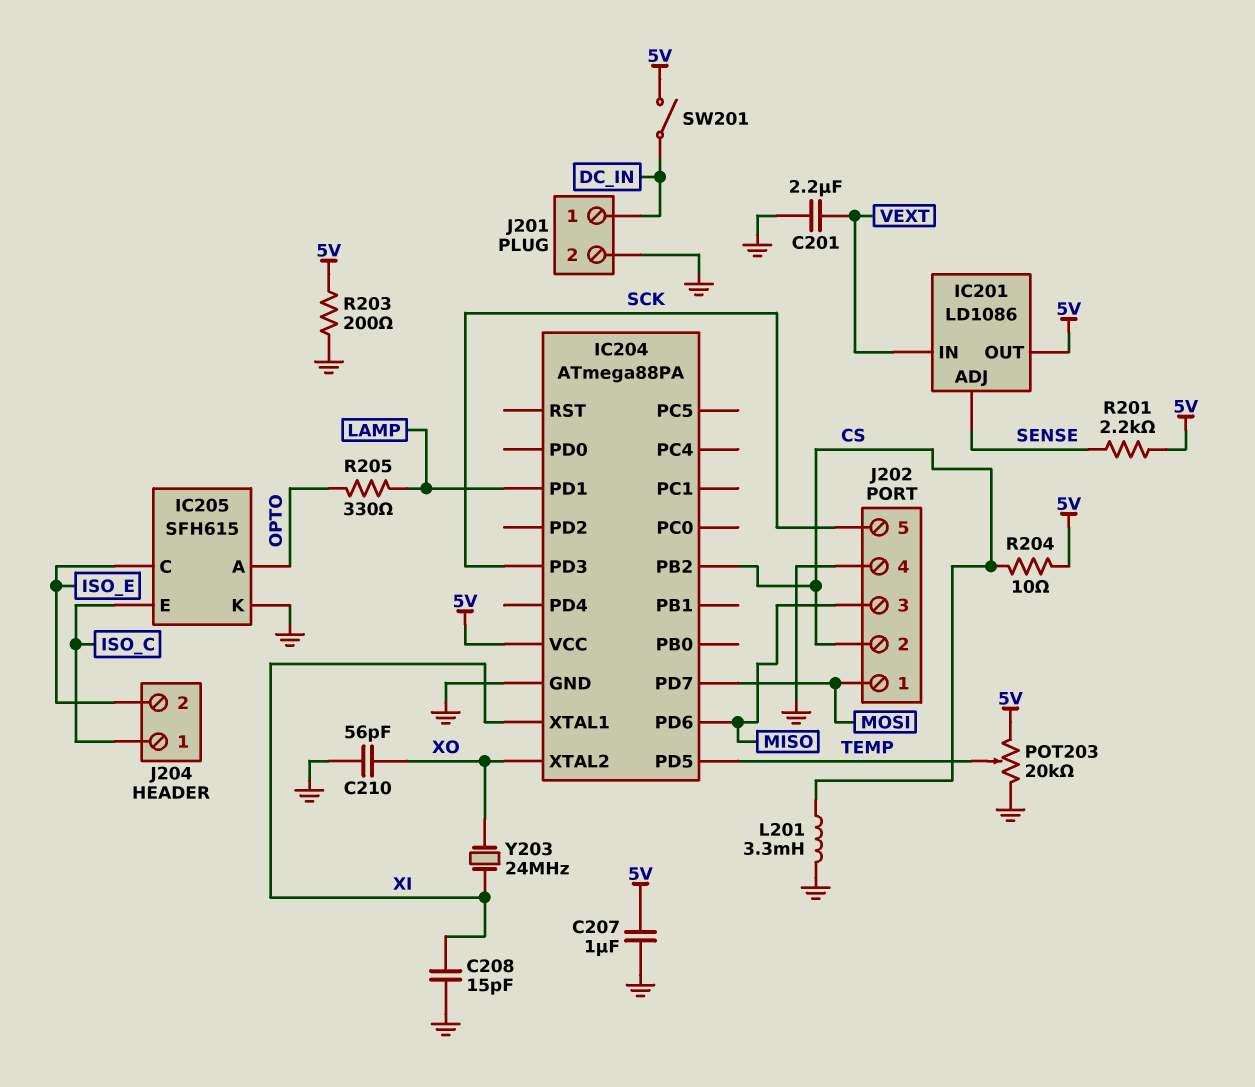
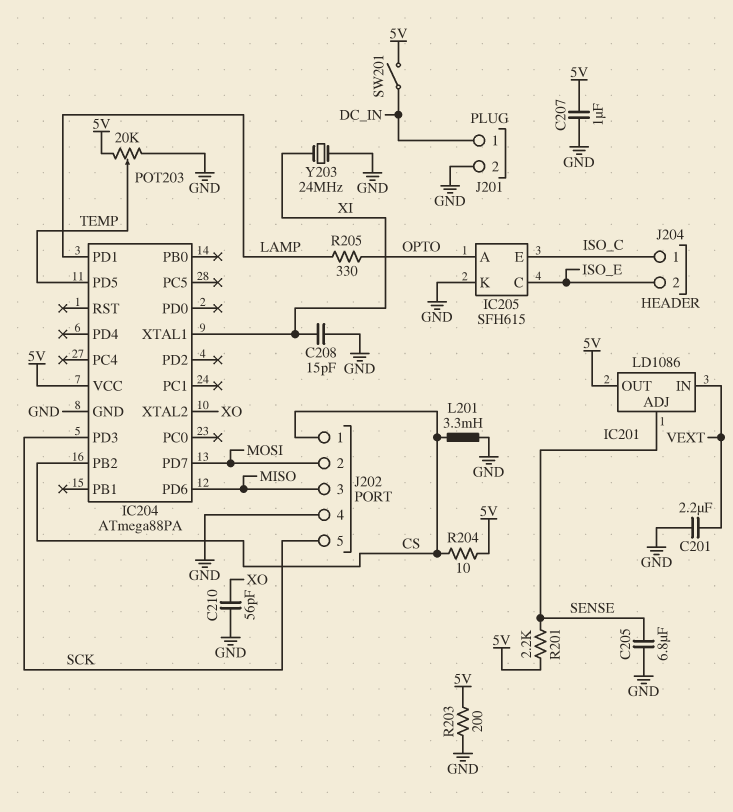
C205: none -> 6.8uF (GND, SENSE)
J202 pin 1: MOSI -> CS
J202 pin 2: CS -> MOSI
Y203: 24MHz (XI, XO) -> 24MHz (GND, XI)

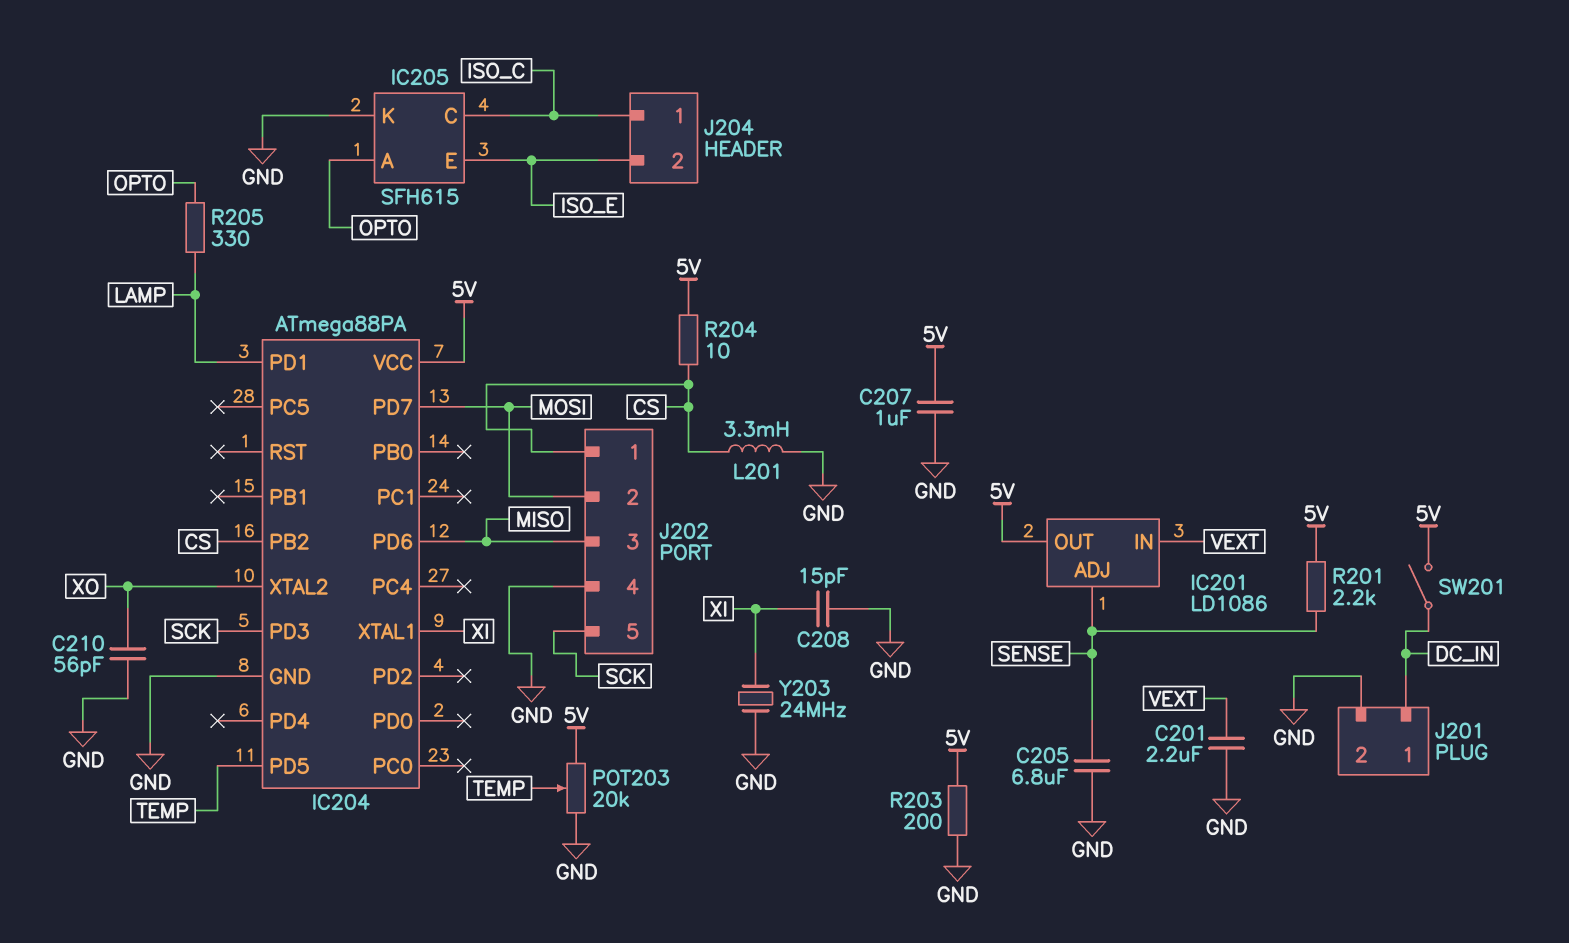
IC205 pin C: ISO_E -> ISO_C
IC205 pin E: ISO_C -> ISO_E

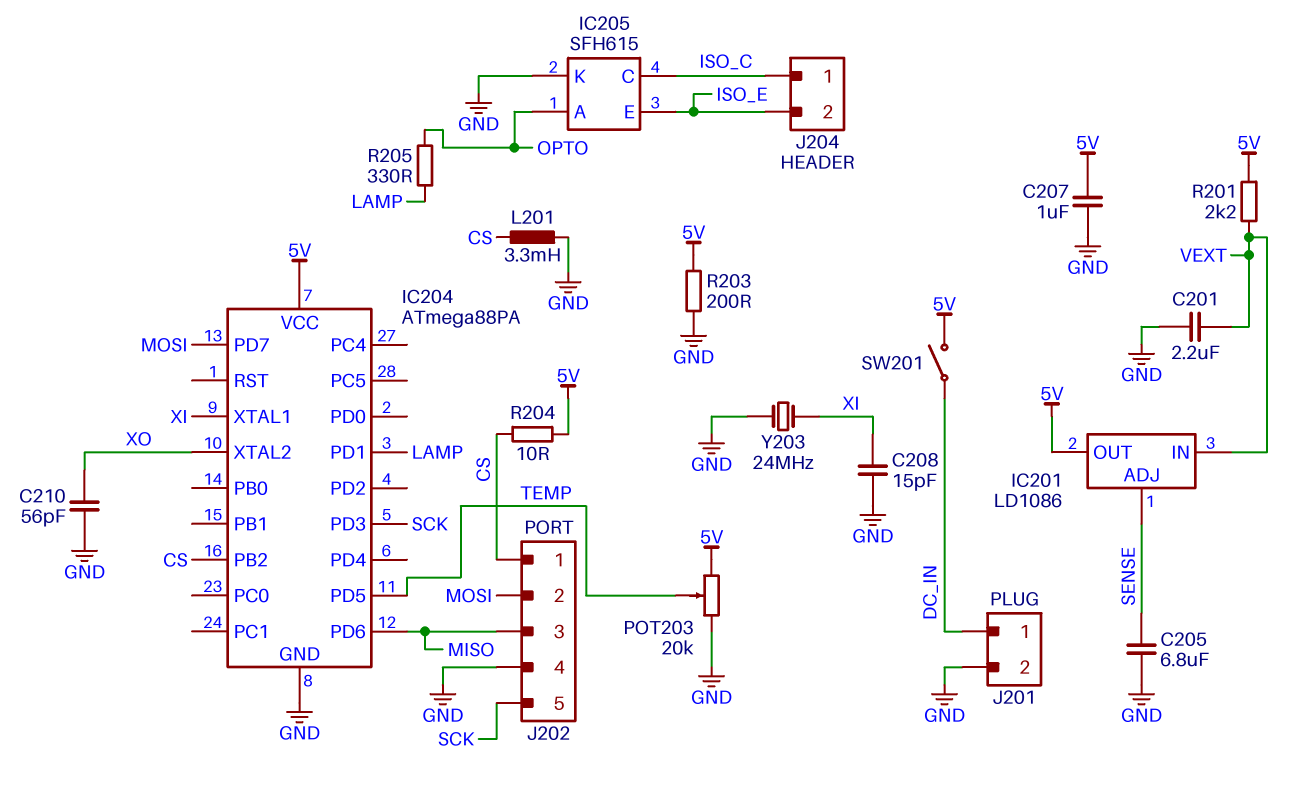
R201: 2.2k (5V, SENSE) -> 2.2k (5V, VEXT)

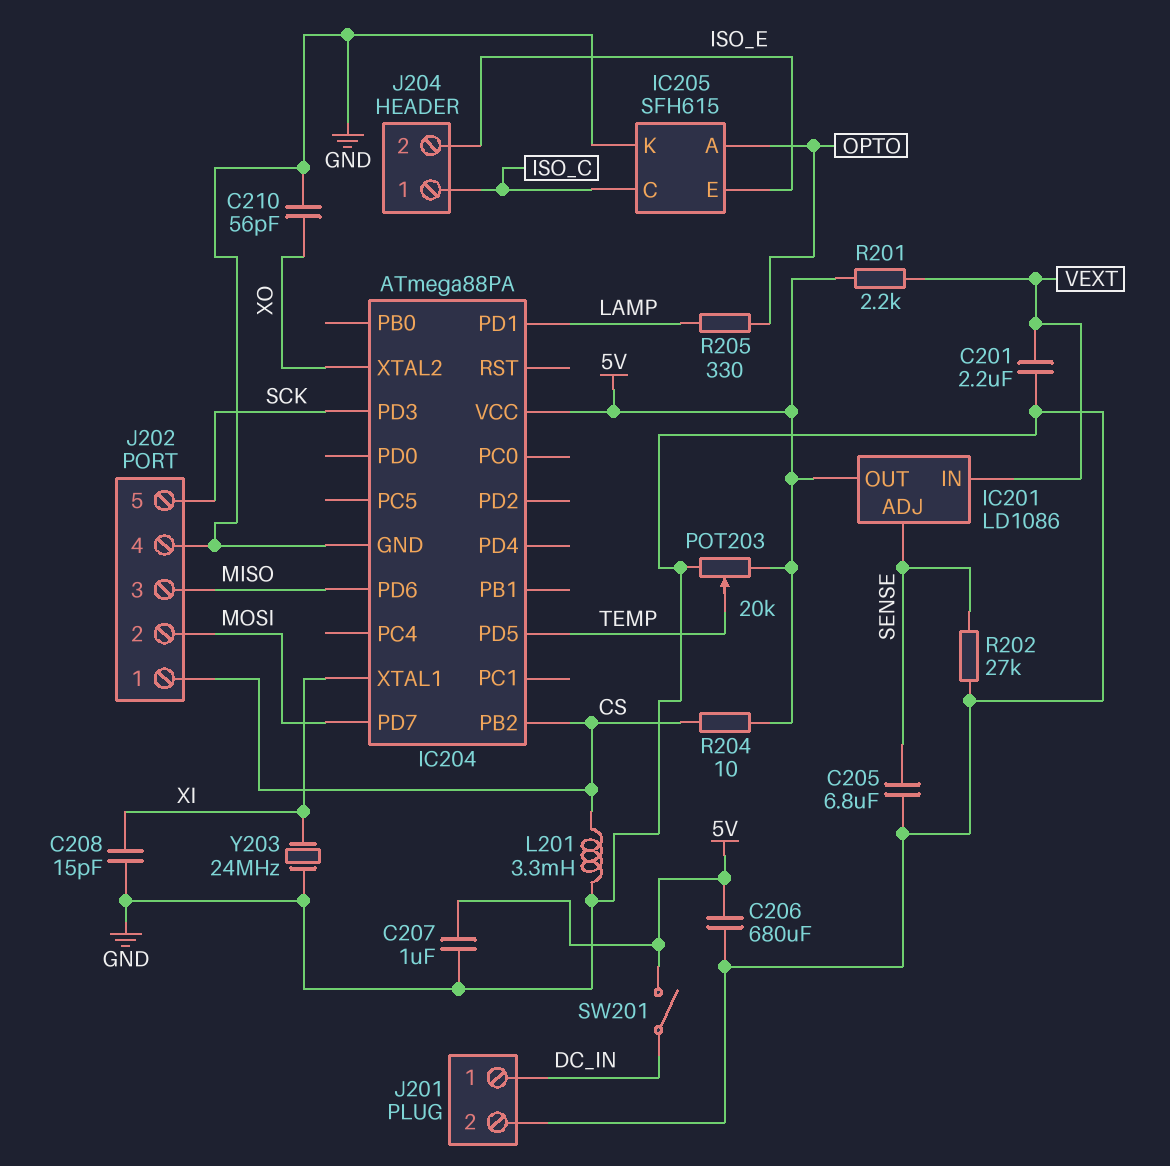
C206: none -> 680uF (5V, GND)
R202: none -> 27k (GND, SENSE)
R203: 200 (5V, GND) -> none

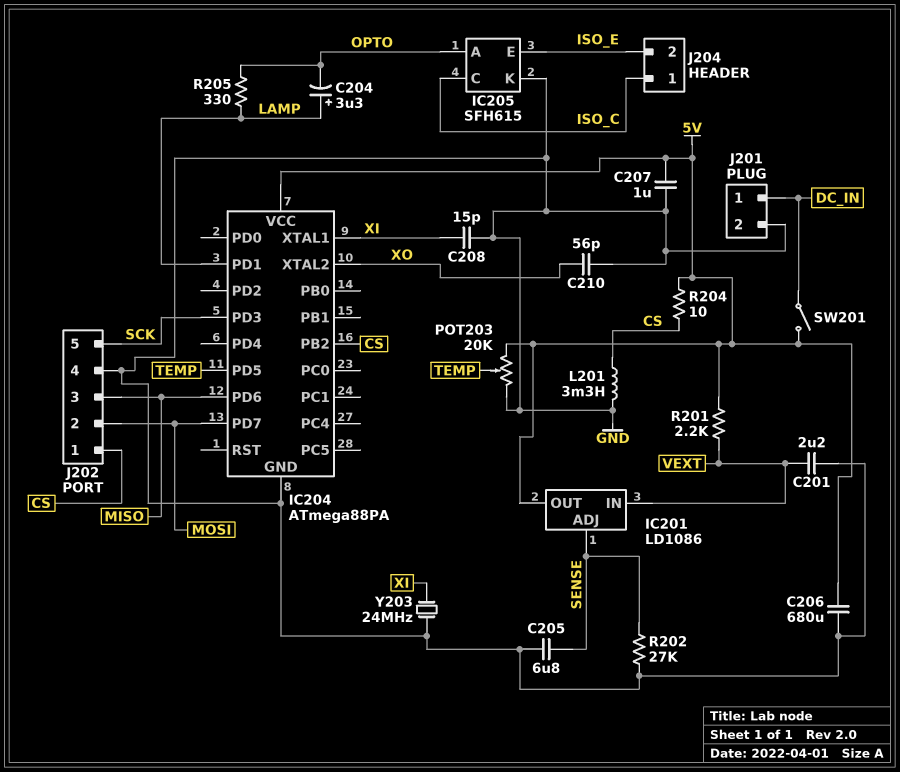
C204: none -> 3.3uF (plus LAMP, minus OPTO)

